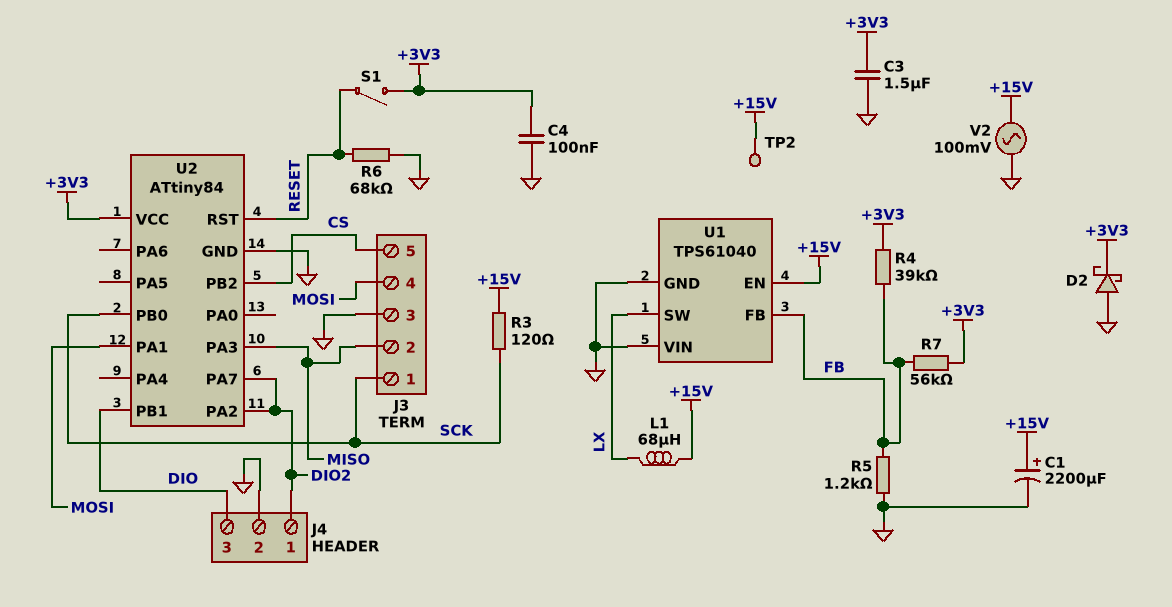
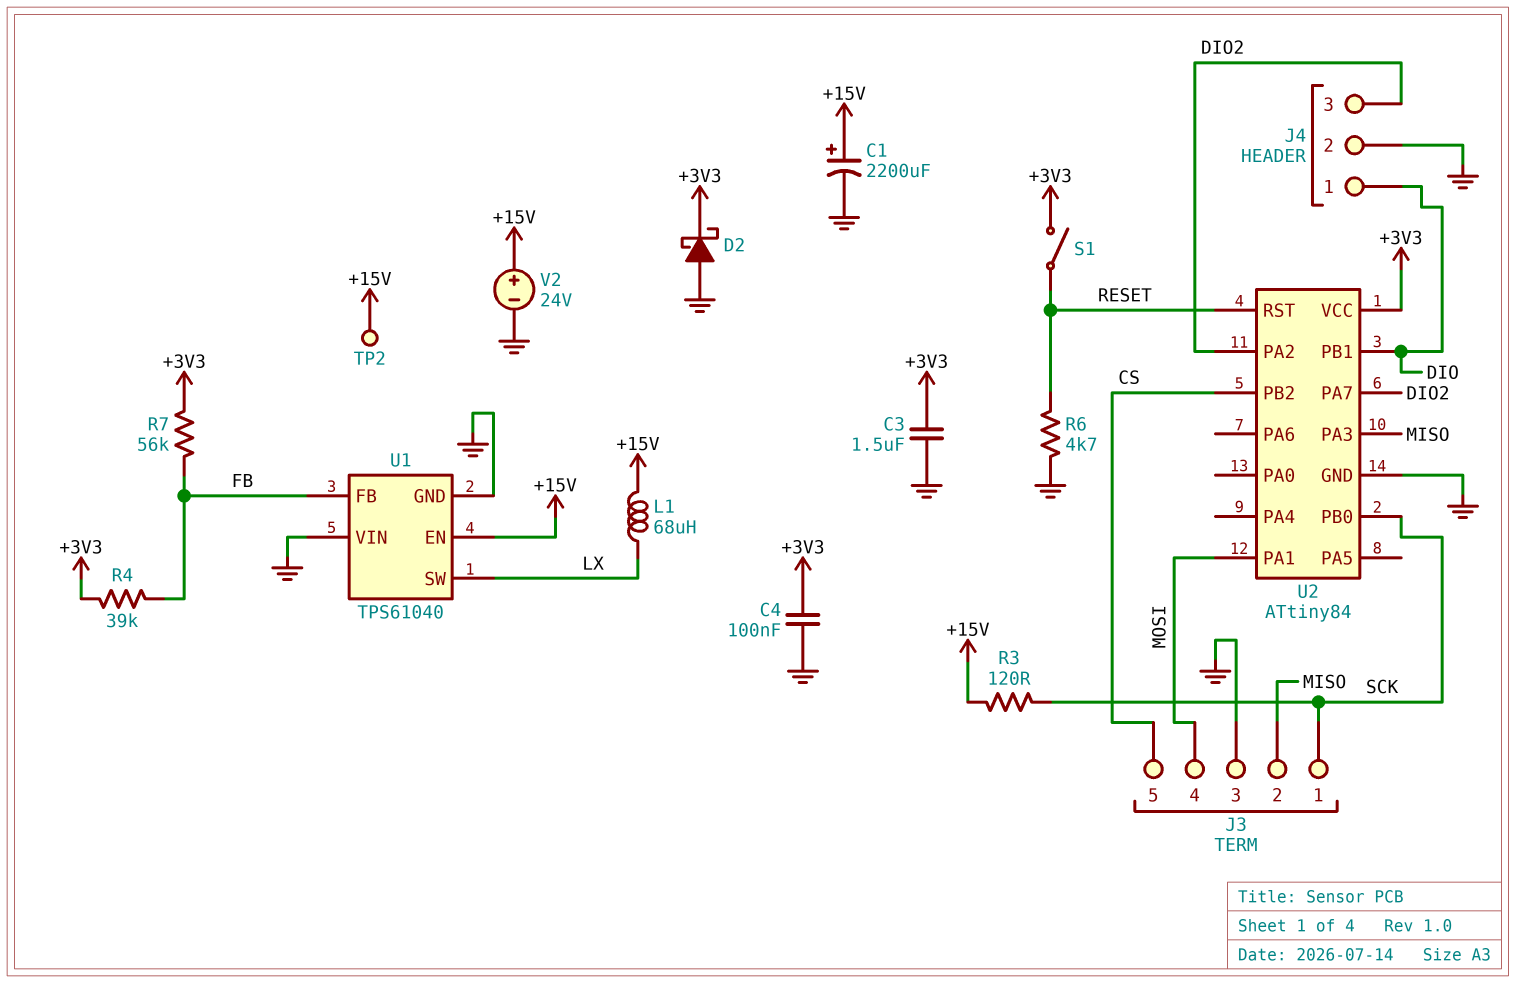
J4 pin 1: DIO2 -> DIO
J4 pin 3: DIO -> DIO2
R5: 1.2k (FB, GND) -> none
R6: 68k (GND, RESET) -> 4.7k (GND, RESET)
V2: AC 100mV (+15V, GND) -> 24V (plus +15V, minus GND)

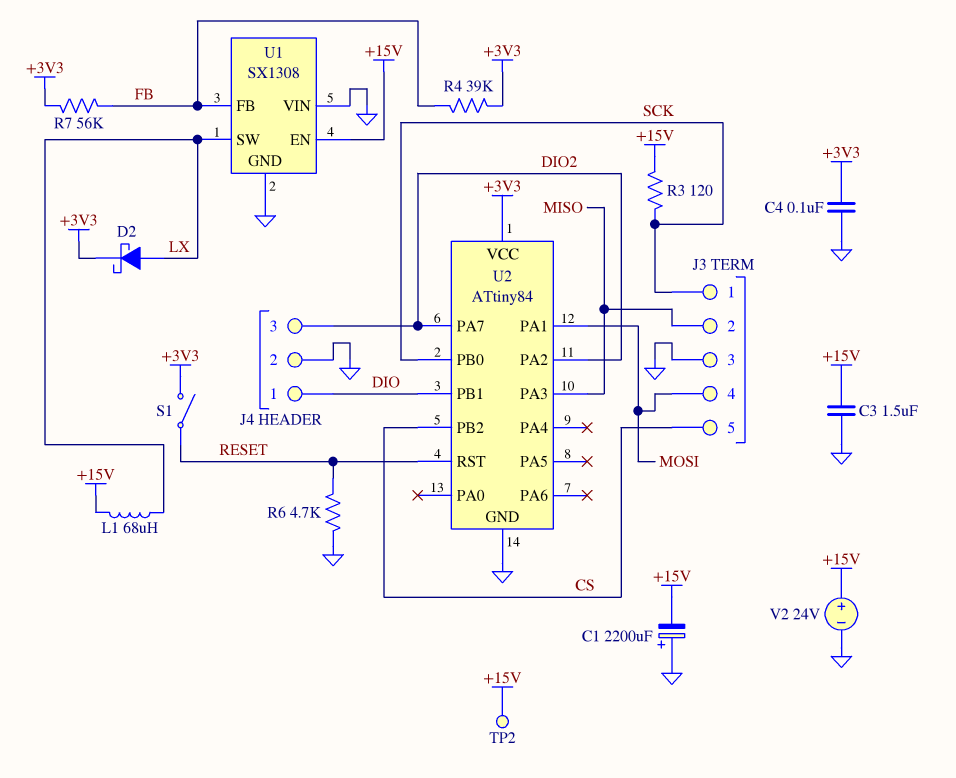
C1: 2200uF (plus +15V, minus GND) -> 2200uF (plus GND, minus +15V)
C3: 1.5uF (+3V3, GND) -> 1.5uF (+15V, GND)
D2: schottky (A GND, K +3V3) -> schottky (A LX, K +3V3)
U1: TPS61040 -> SX1308

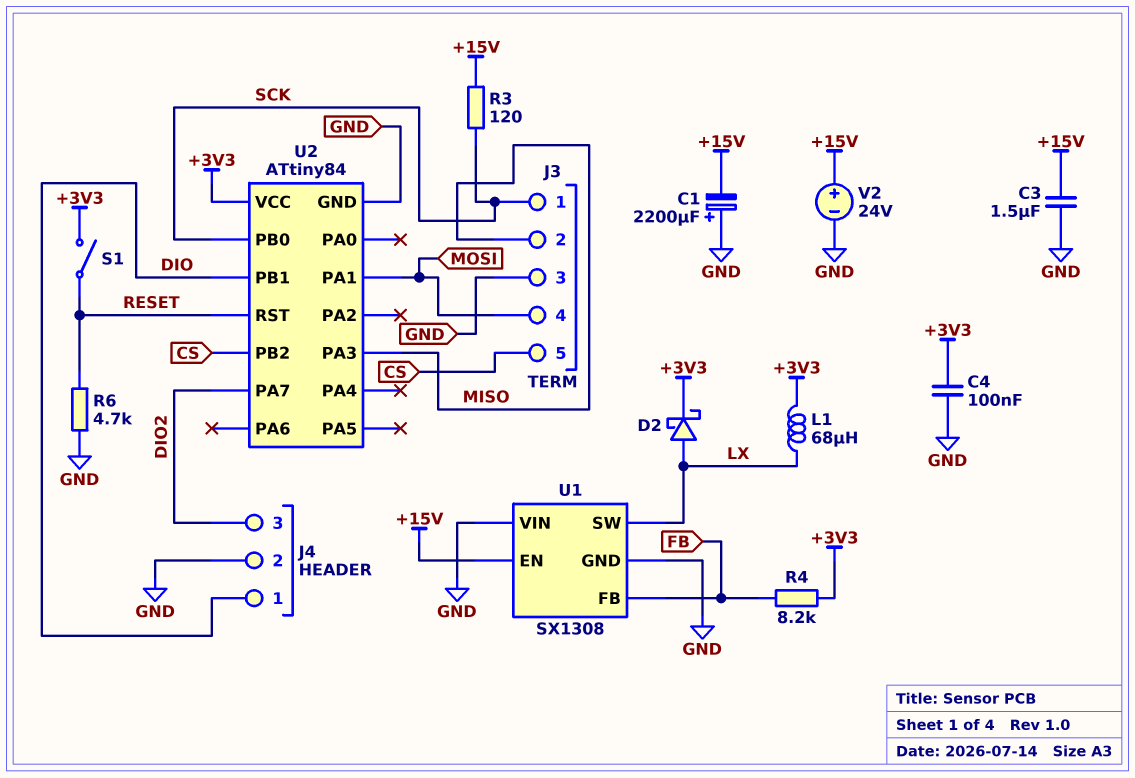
L1: 68uH (+15V, LX) -> 68uH (+3V3, LX)
R4: 39k (+3V3, FB) -> 8.2k (+3V3, FB)
R7: 56k (+3V3, FB) -> none
TP2: test point (+15V) -> none
U2 pin PA2: DIO2 -> none

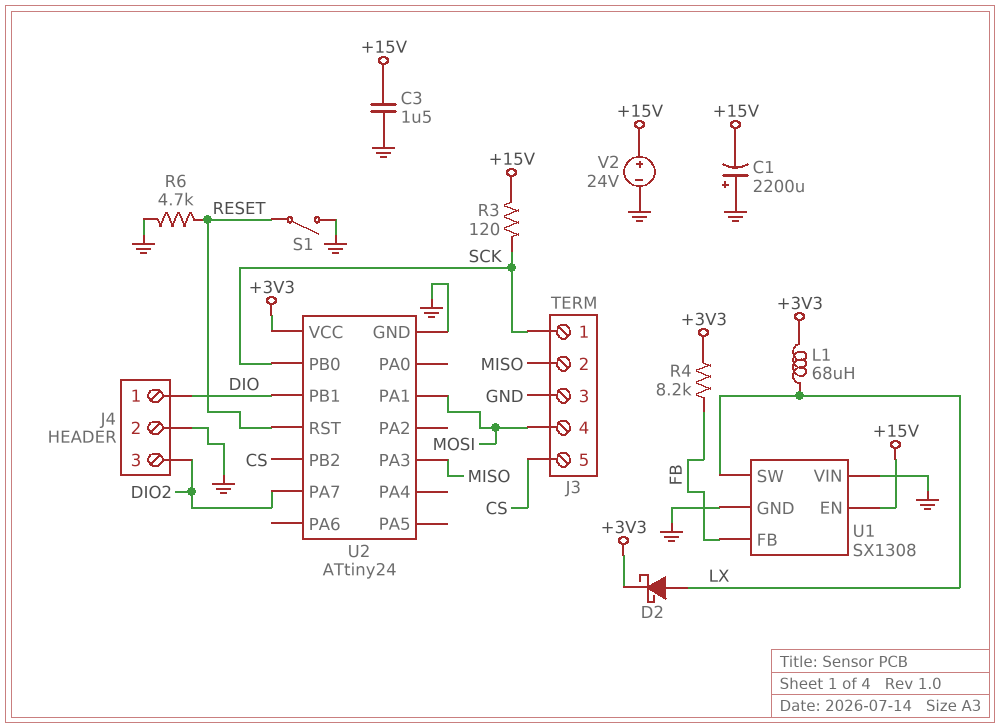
C4: 100nF (+3V3, GND) -> none
S1: switch (+3V3, RESET) -> switch (GND, RESET)
U2: ATtiny84 -> ATtiny24

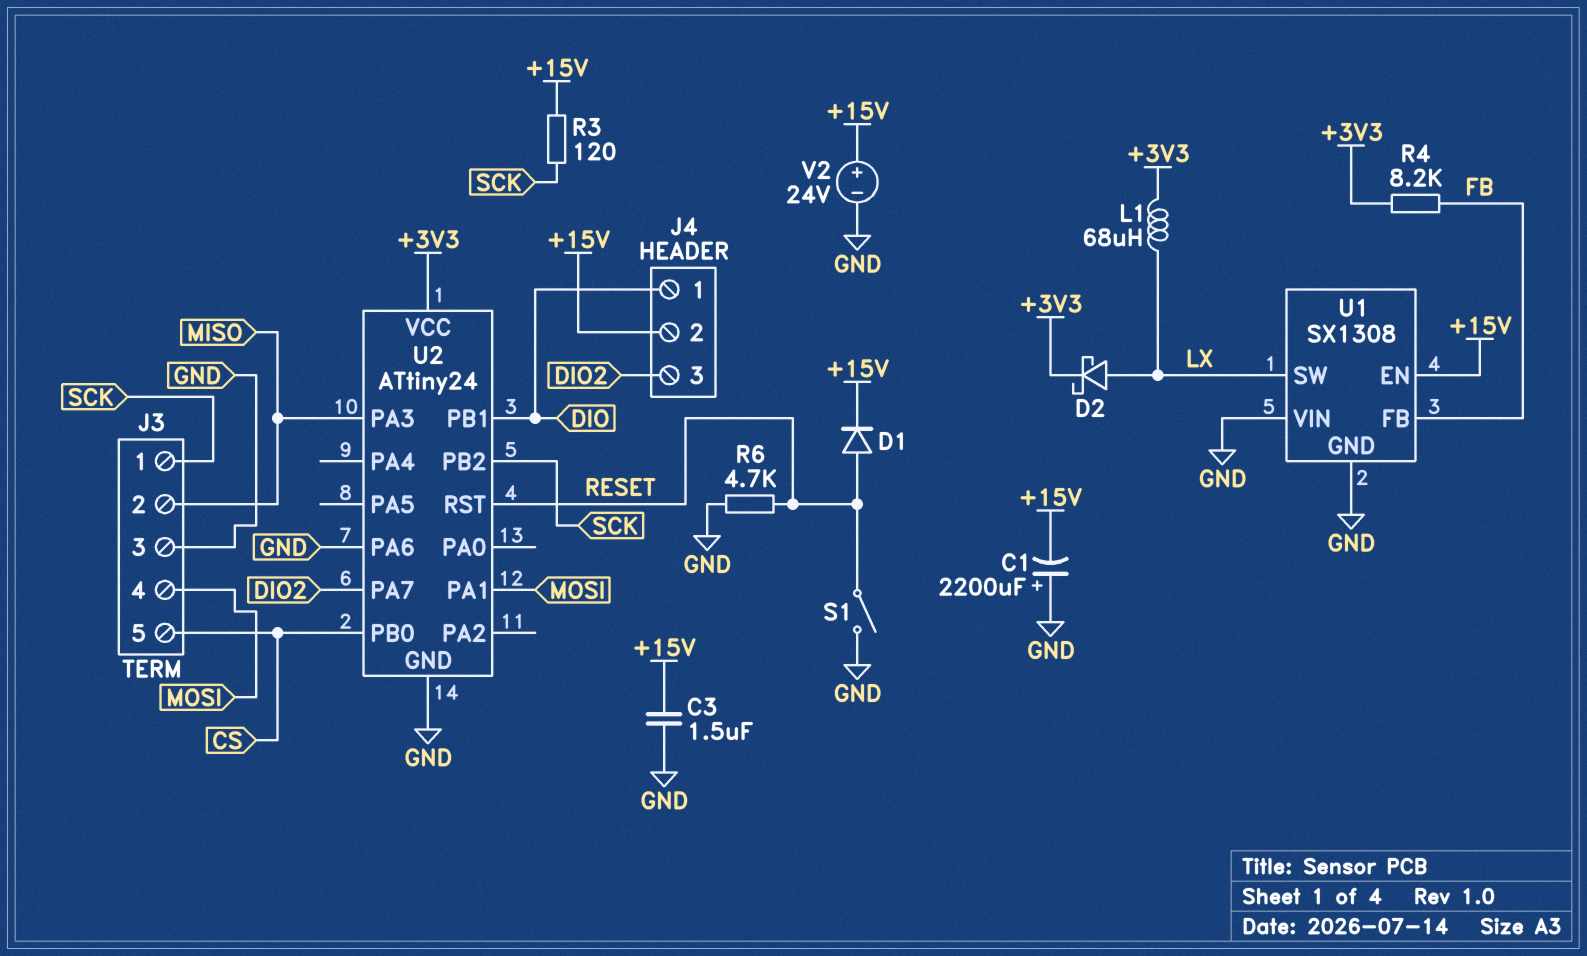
D1: none -> diode (A RESET, K +15V)
J4 pin 2: GND -> +15V
U2 pin PA6: none -> GND
U2 pin PB0: SCK -> CS
U2 pin PB2: CS -> SCK

